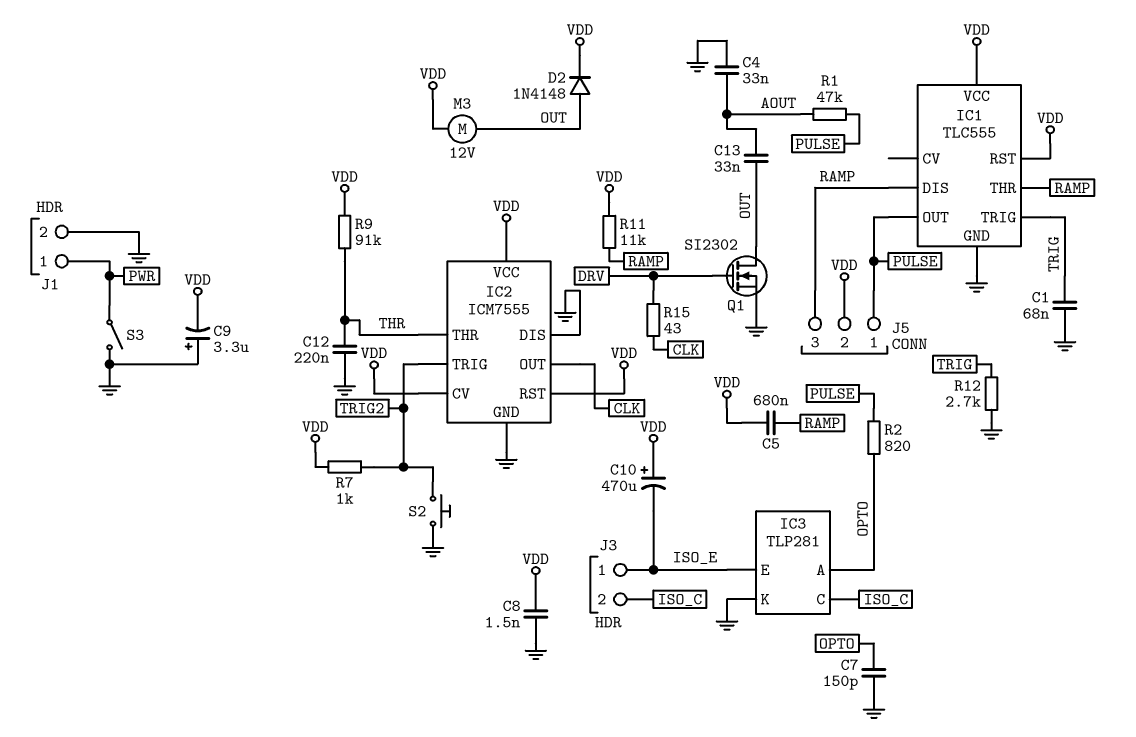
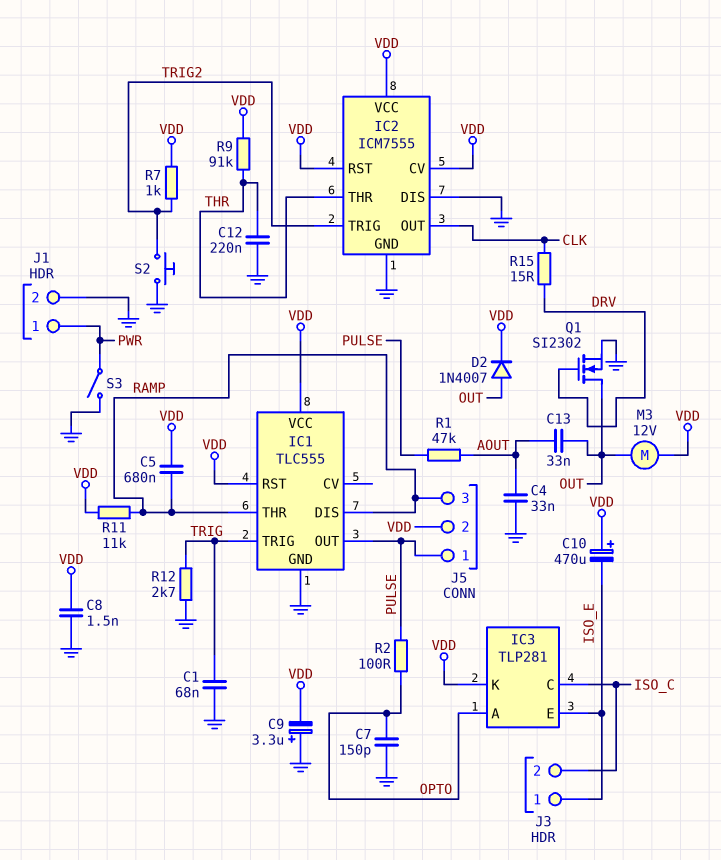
D2: diode 1N4148 (A OUT, K VDD) -> diode 1N4007 (A OUT, K VDD)
IC3 pin K: GND -> VDD
R2: 820 (OPTO, PULSE) -> 100 (OPTO, PULSE)
R15: 43 (CLK, DRV) -> 15 (CLK, DRV)

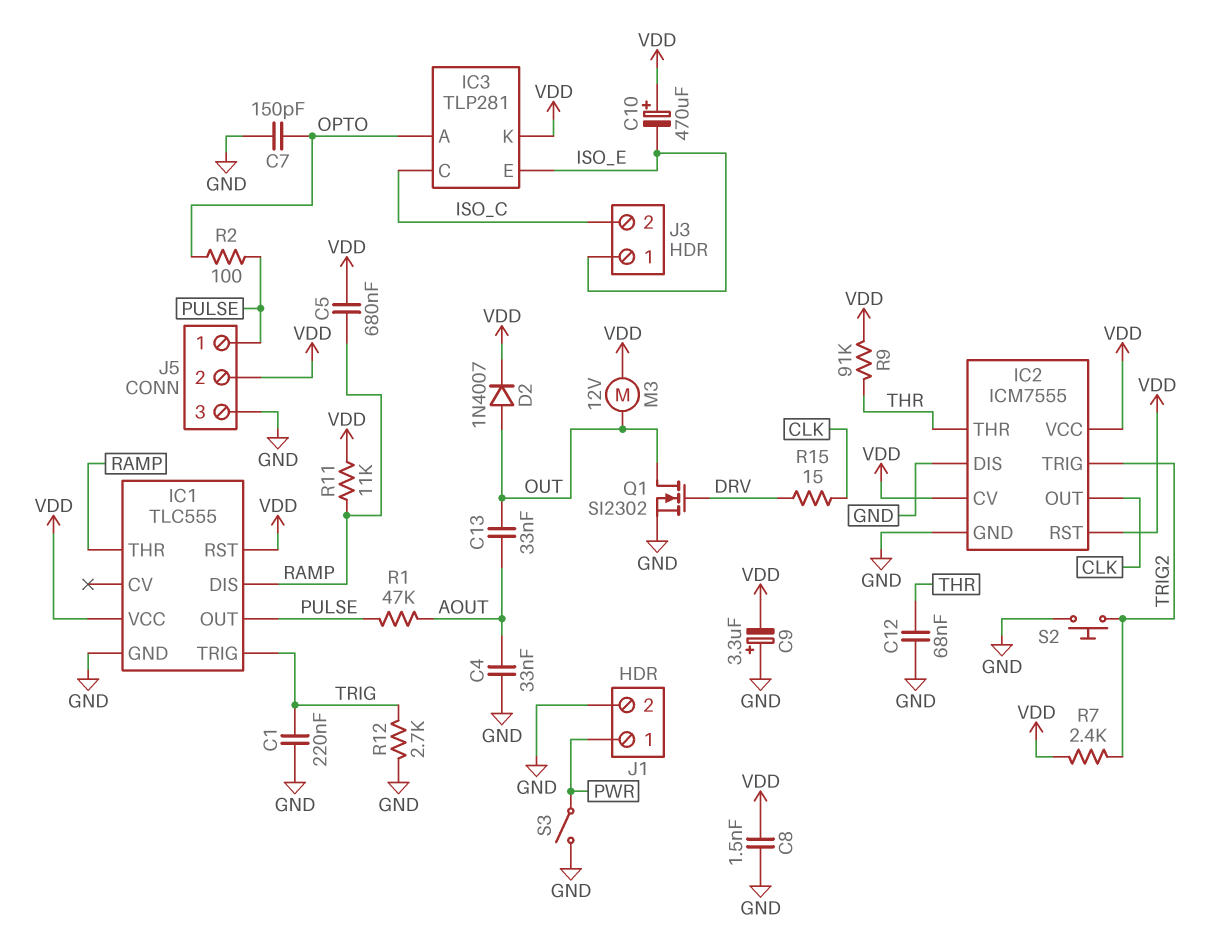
C1: 68nF (GND, TRIG) -> 220nF (GND, TRIG)
C12: 220nF (GND, THR) -> 68nF (GND, THR)
J5 pin 3: RAMP -> GND
R7: 1k (TRIG2, VDD) -> 2.4k (TRIG2, VDD)

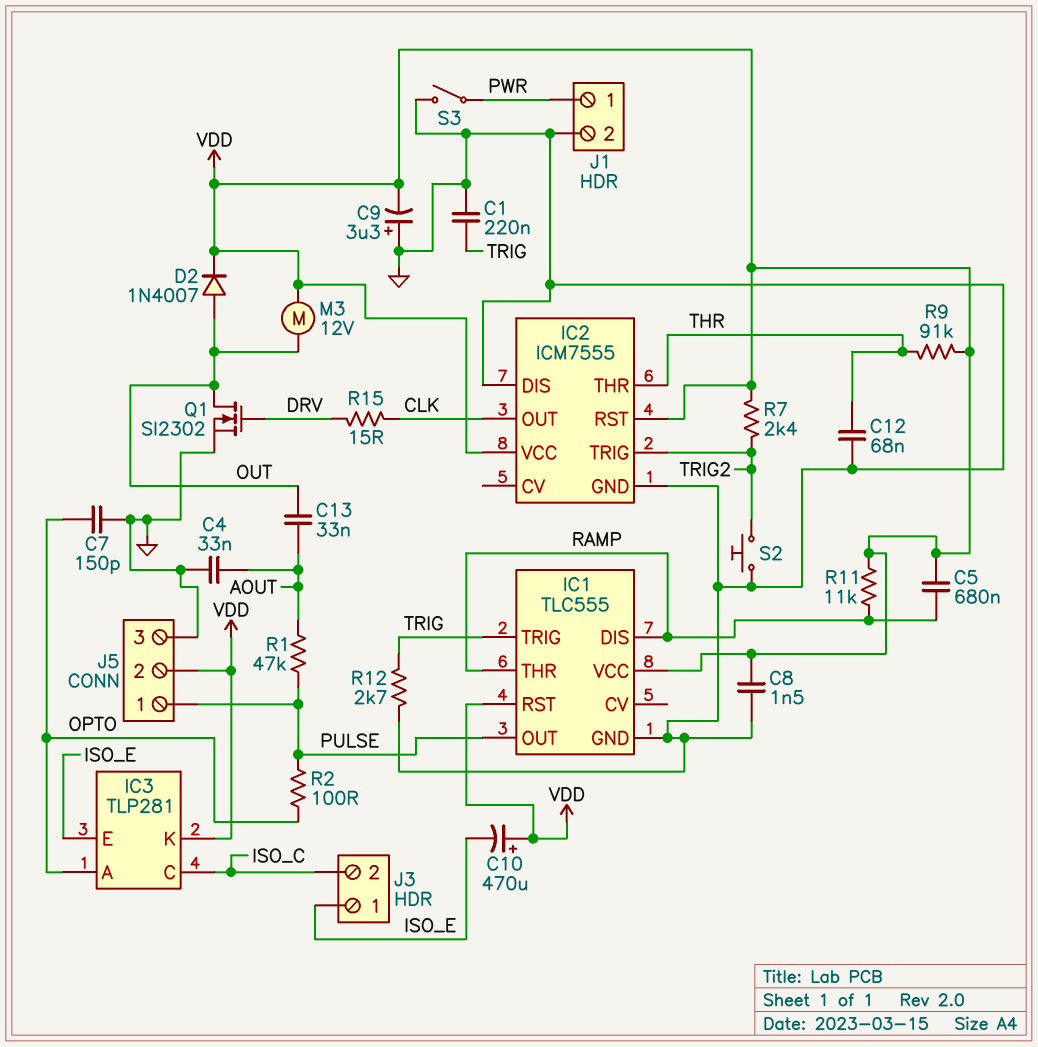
IC2 pin CV: VDD -> none

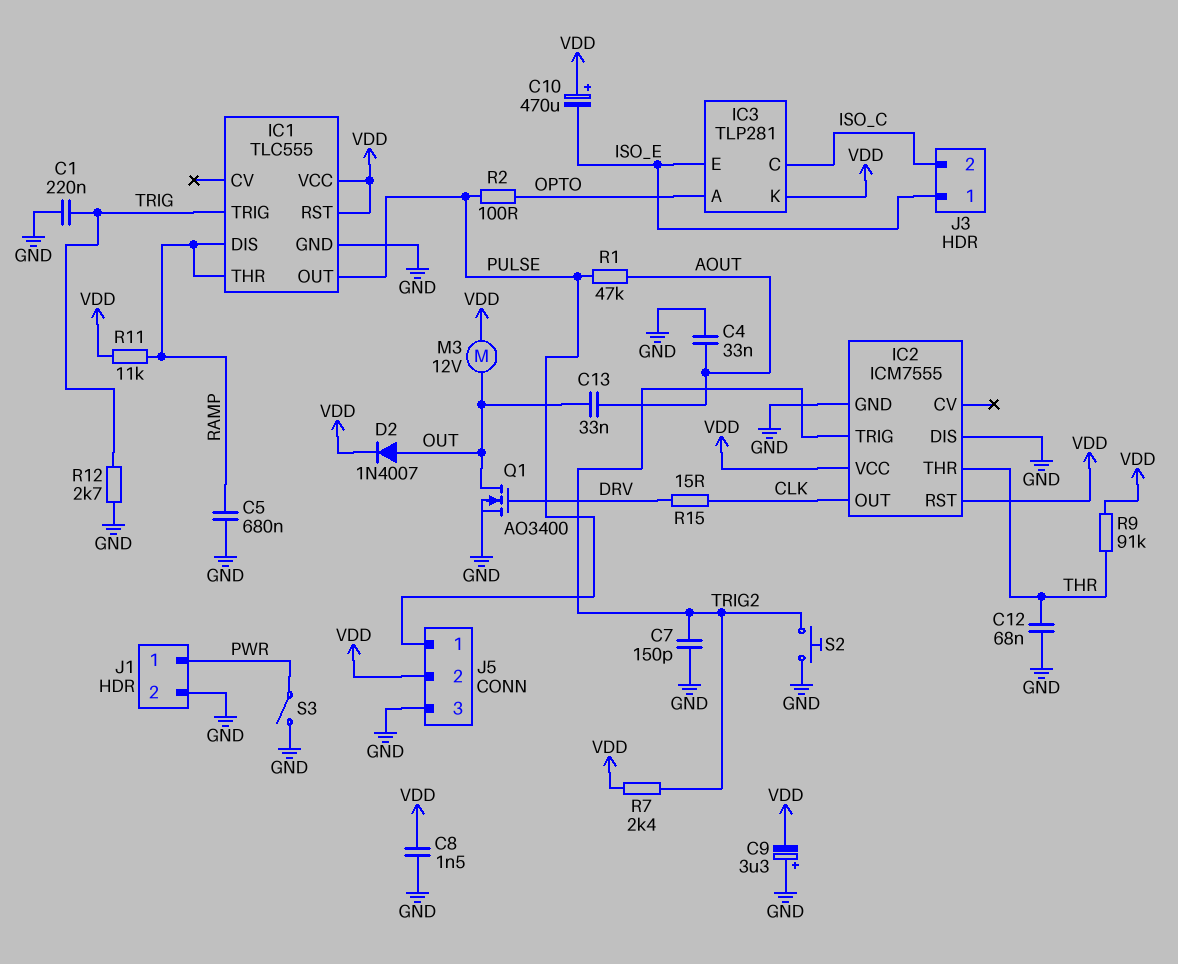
C5: 680nF (RAMP, VDD) -> 680nF (GND, RAMP)
C7: 150pF (GND, OPTO) -> 150pF (GND, TRIG2)
Q1: NMOS SI2302 (G DRV, D OUT, S GND) -> NMOS AO3400 (G DRV, D OUT, S GND)

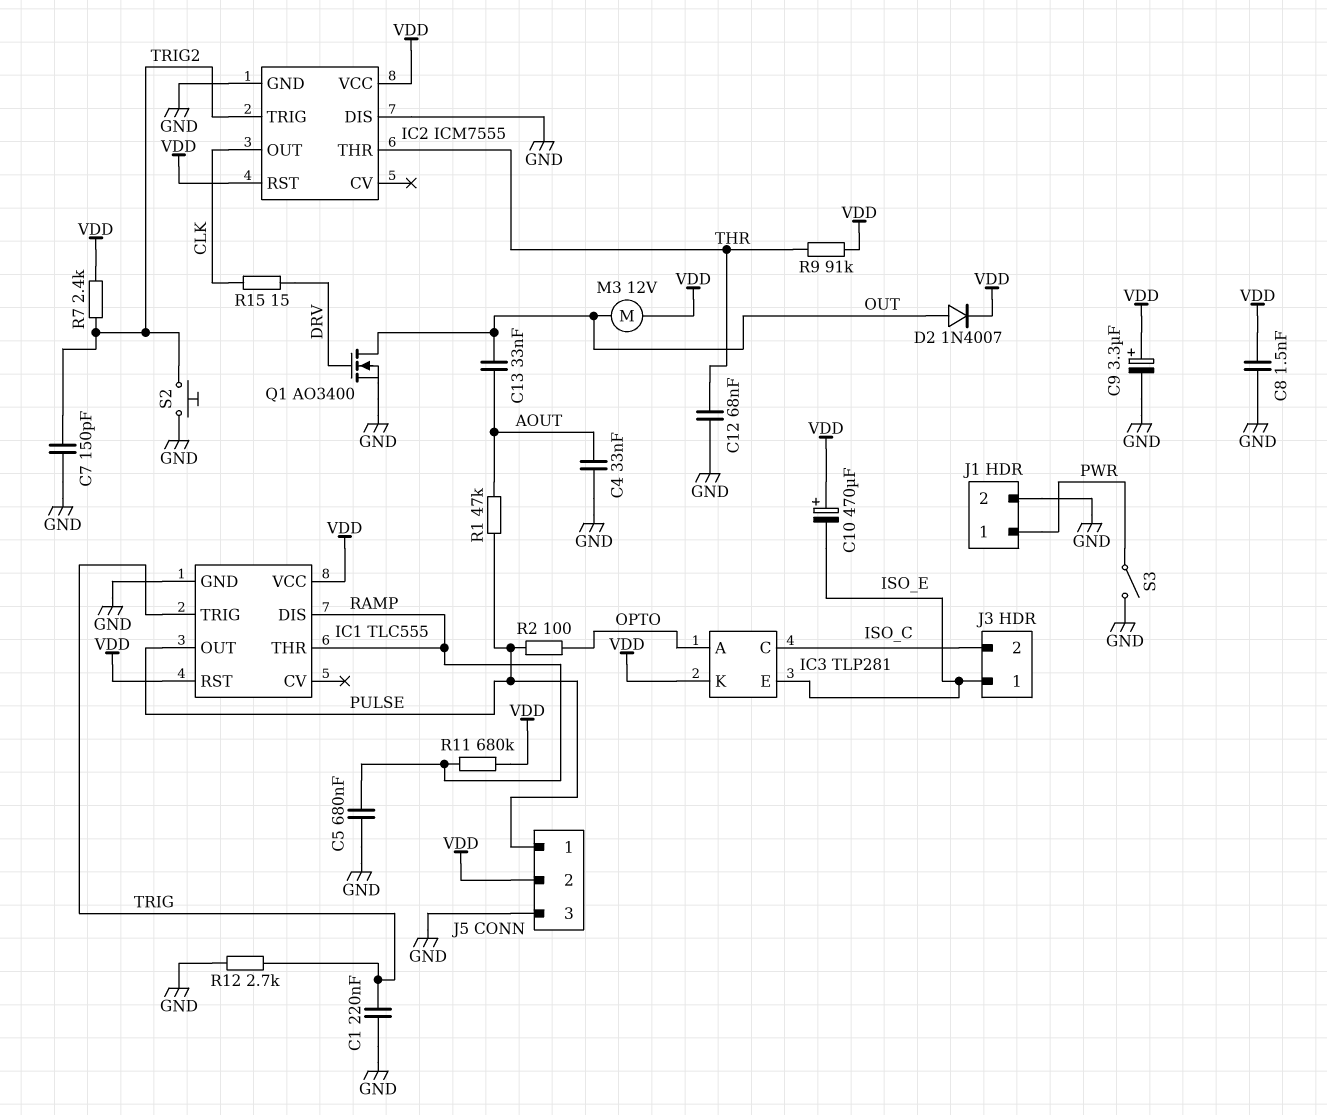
C9: 3.3uF (plus GND, minus VDD) -> 3.3uF (plus VDD, minus GND)
R11: 11k (RAMP, VDD) -> 680k (RAMP, VDD)

